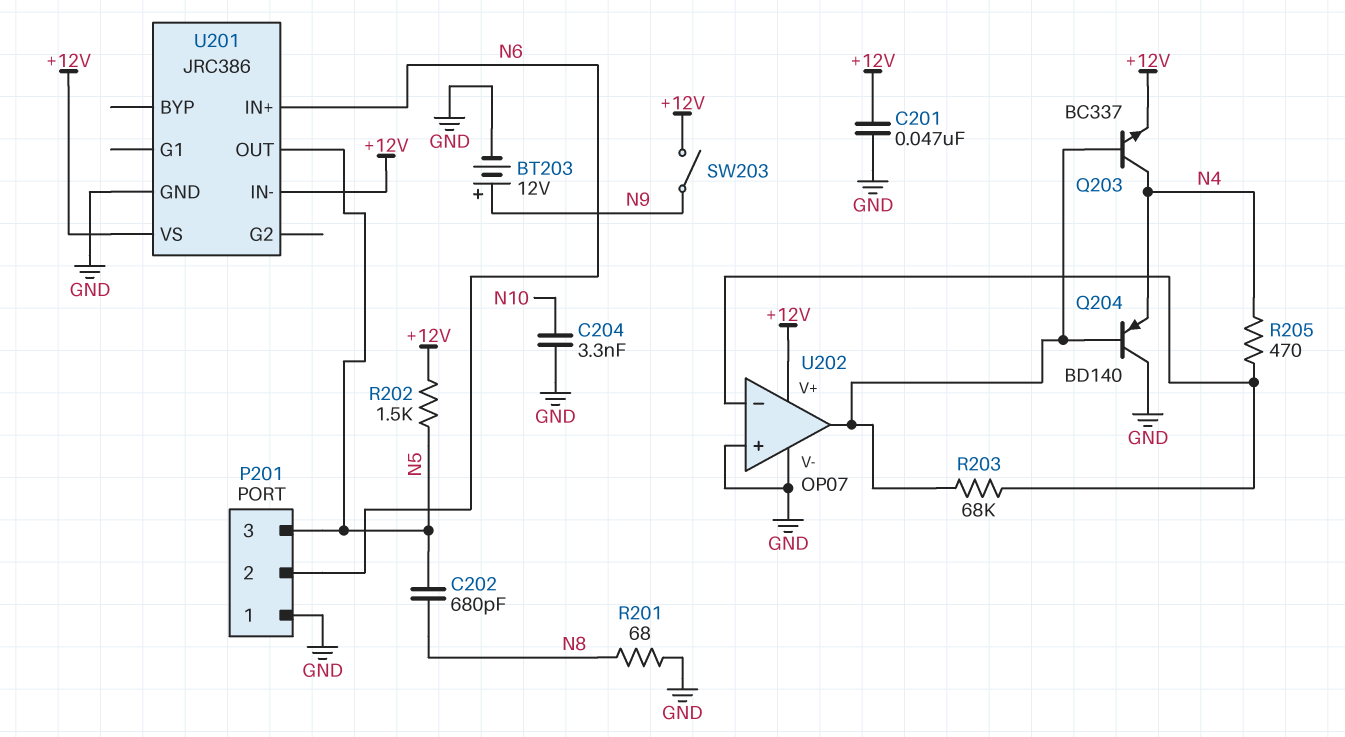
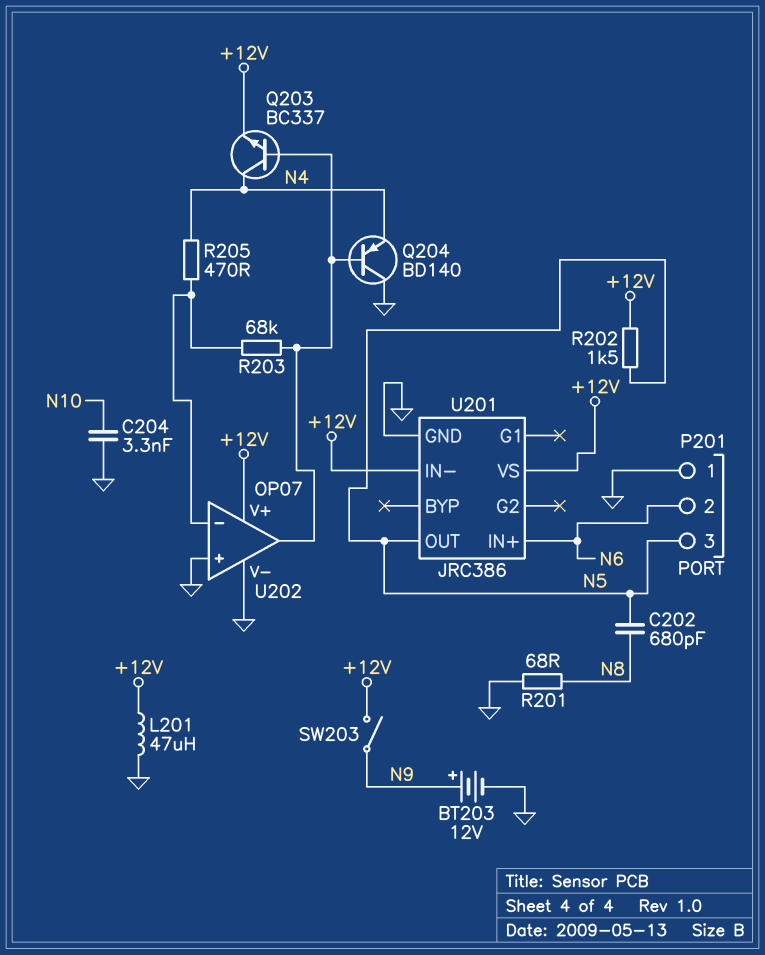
C201: 47nF (+12V, GND) -> none
L201: none -> 47uH (+12V, GND)

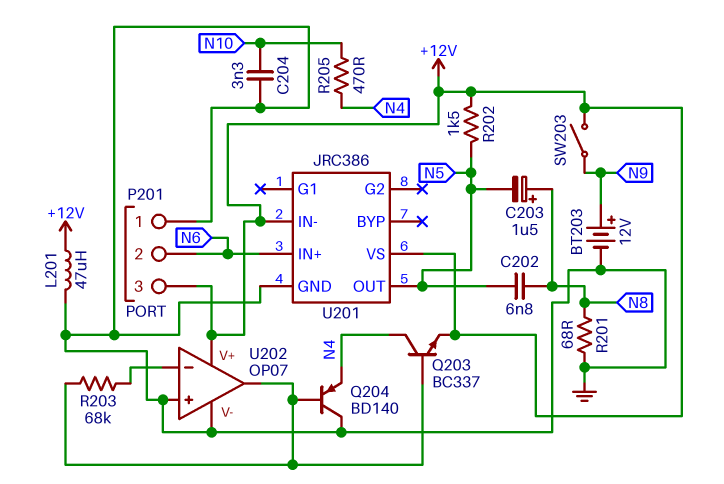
C202: 680pF (N5, N8) -> 6.8nF (N5, N8)
C203: none -> 1.5uF (plus N8, minus N5)
P201 pin 3: N5 -> +12V
R205: 470 (N4, U202/in-) -> 470 (N4, N10)

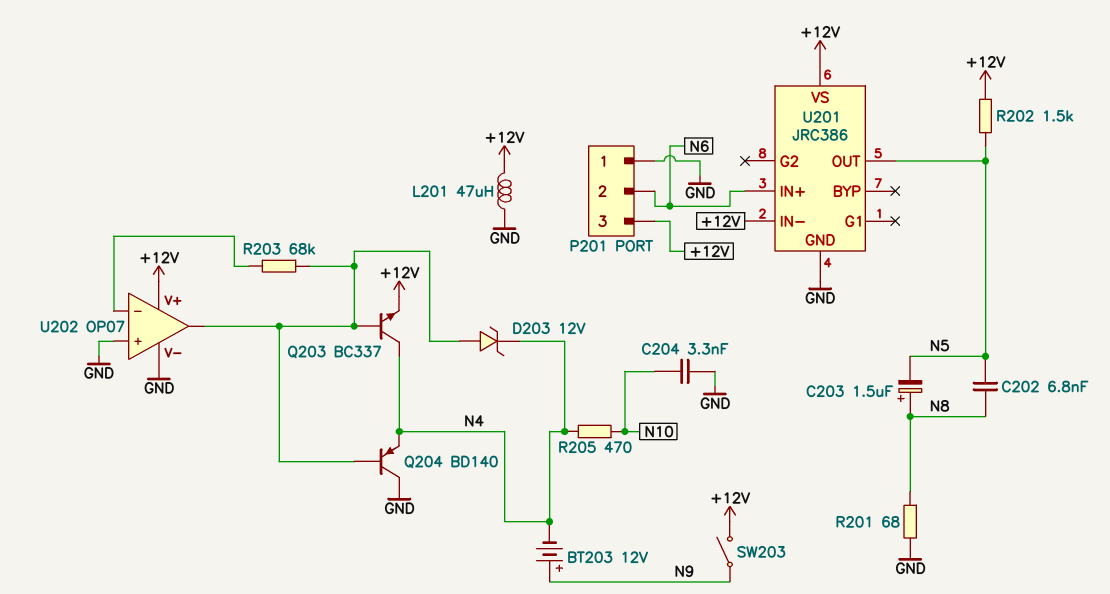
BT203: 12V (plus N9, minus GND) -> 12V (plus N9, minus N4)
D203: none -> zener 12V (A U202/out, K N4)

